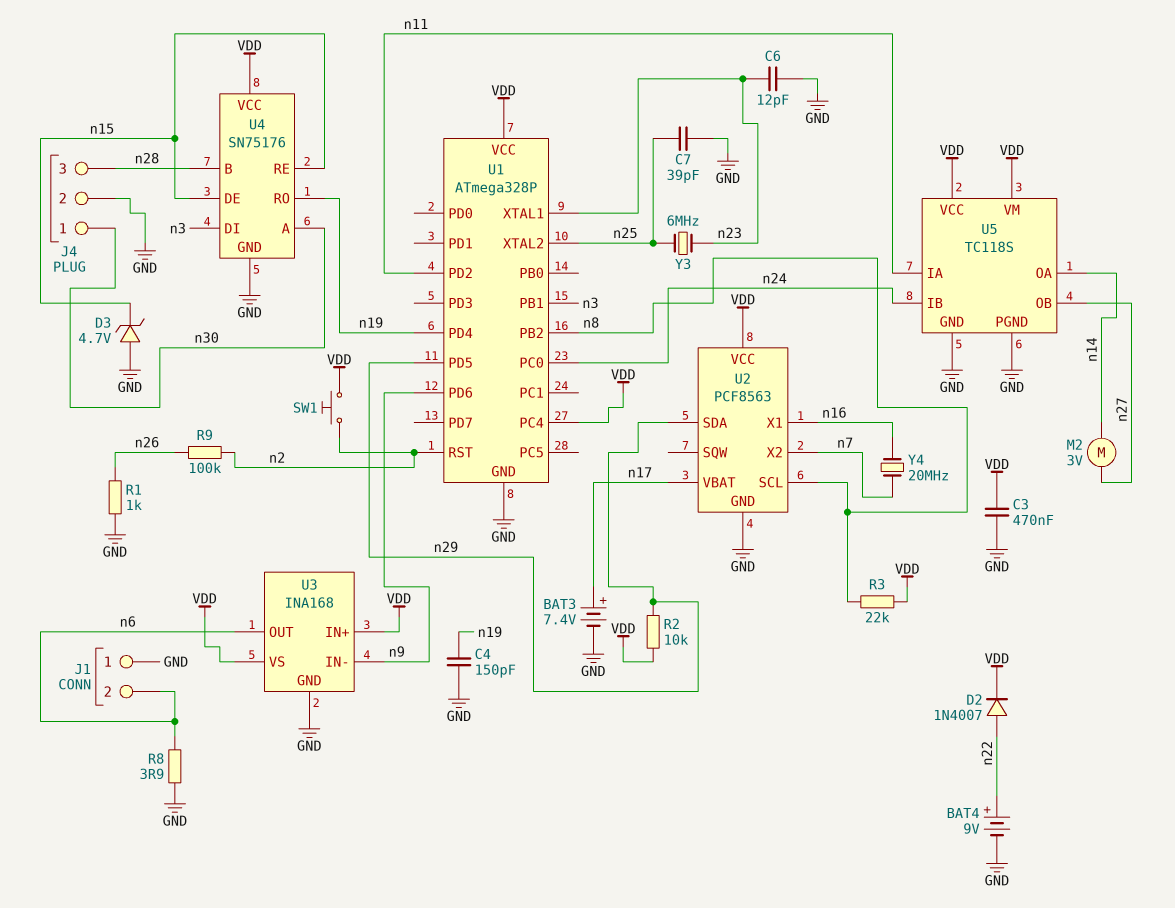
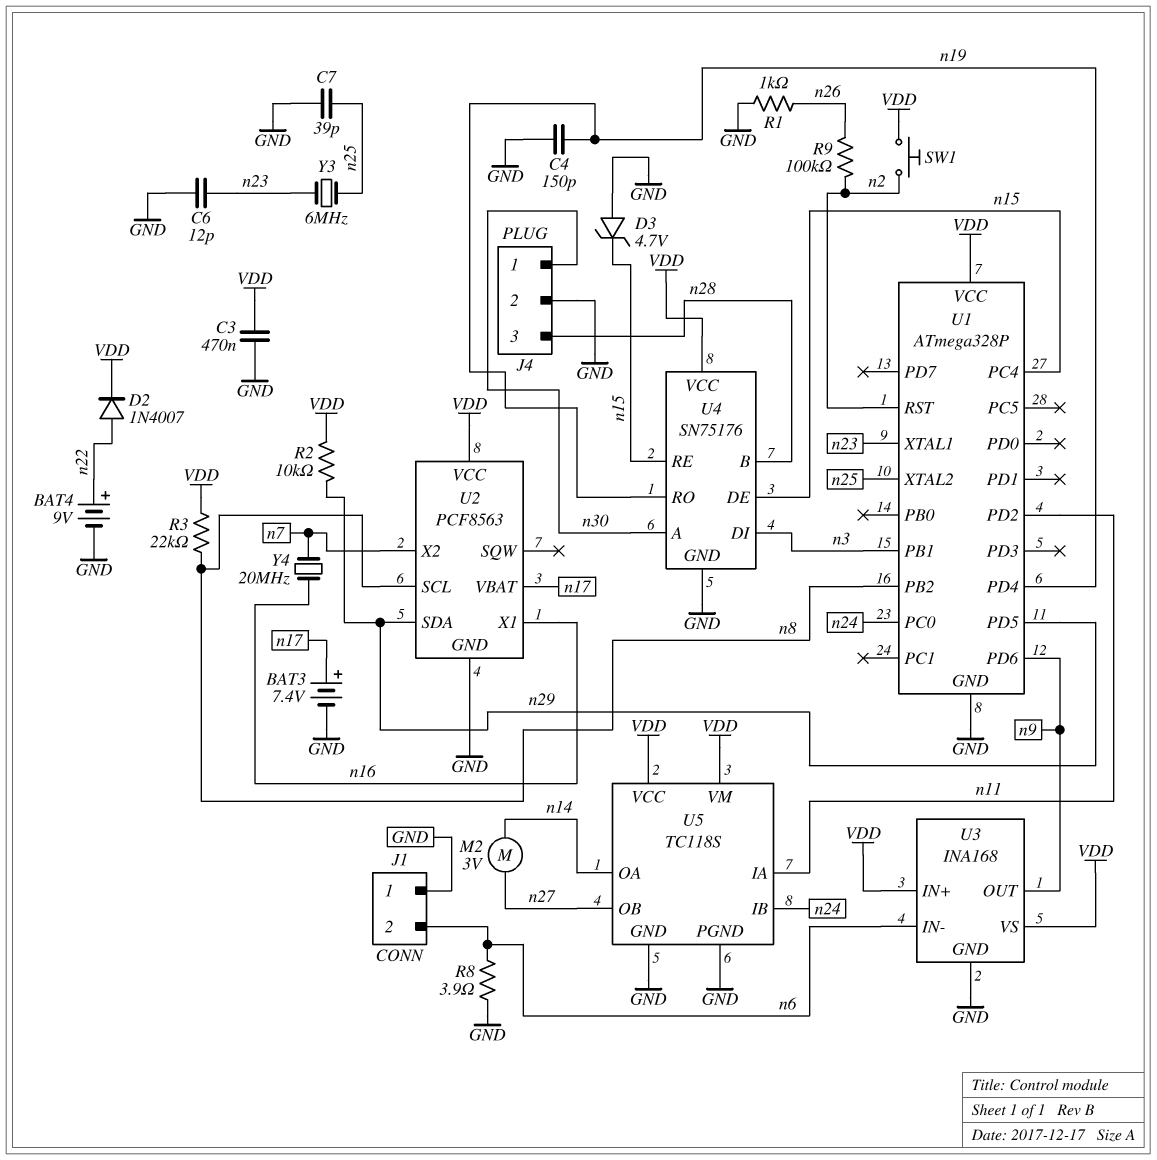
U1 pin PC4: VDD -> n15
U3 pin IN-: n9 -> n6
U3 pin OUT: n6 -> n9

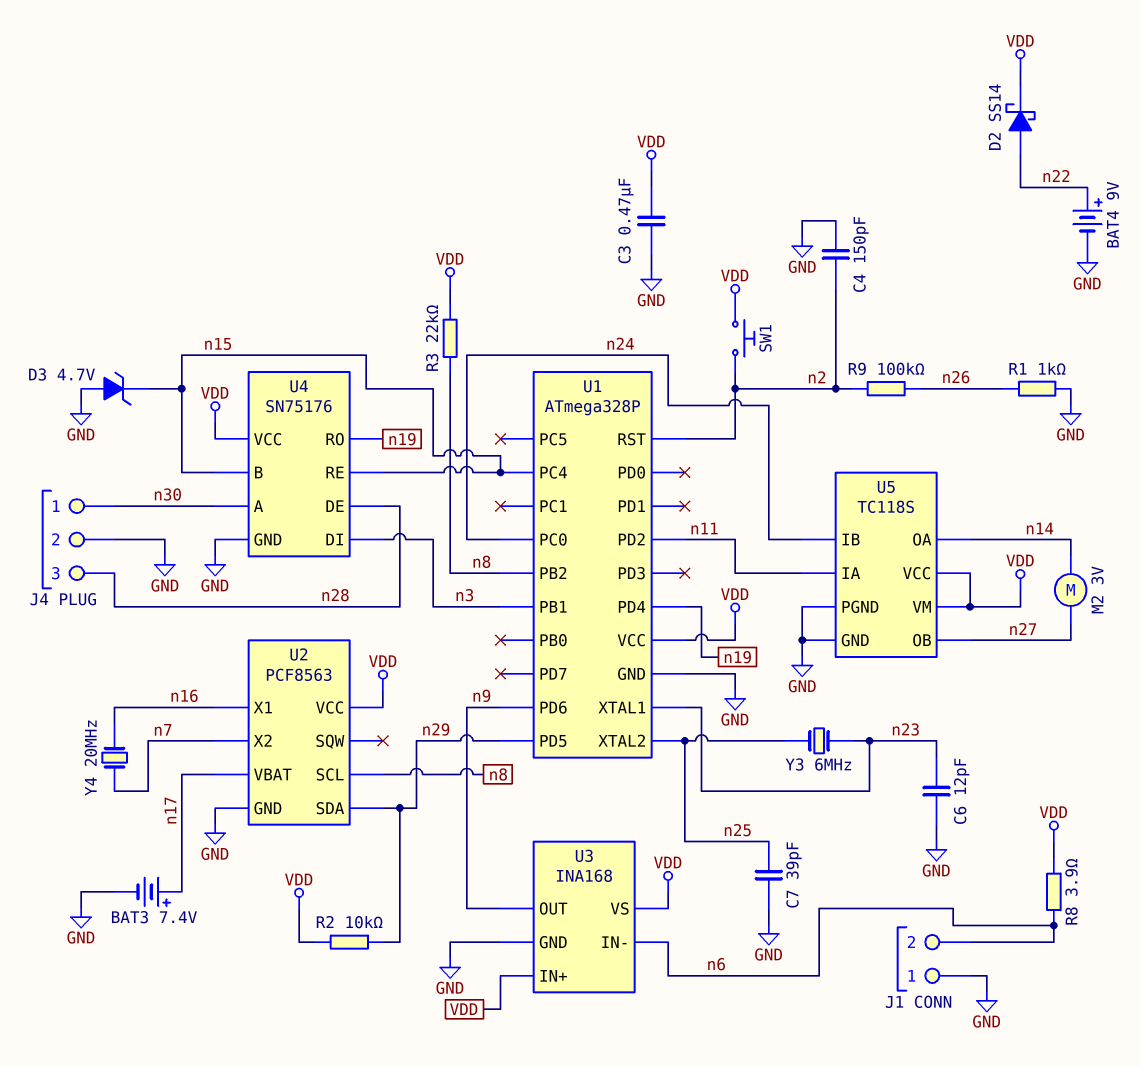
C4: 150pF (GND, n19) -> 150pF (GND, n2)
D2: diode 1N4007 (A n22, K VDD) -> schottky SS14 (A n22, K VDD)
R8: 3.9 (GND, n6) -> 3.9 (VDD, n6)
U4 pin B: n28 -> n15
U4 pin DE: n15 -> n28

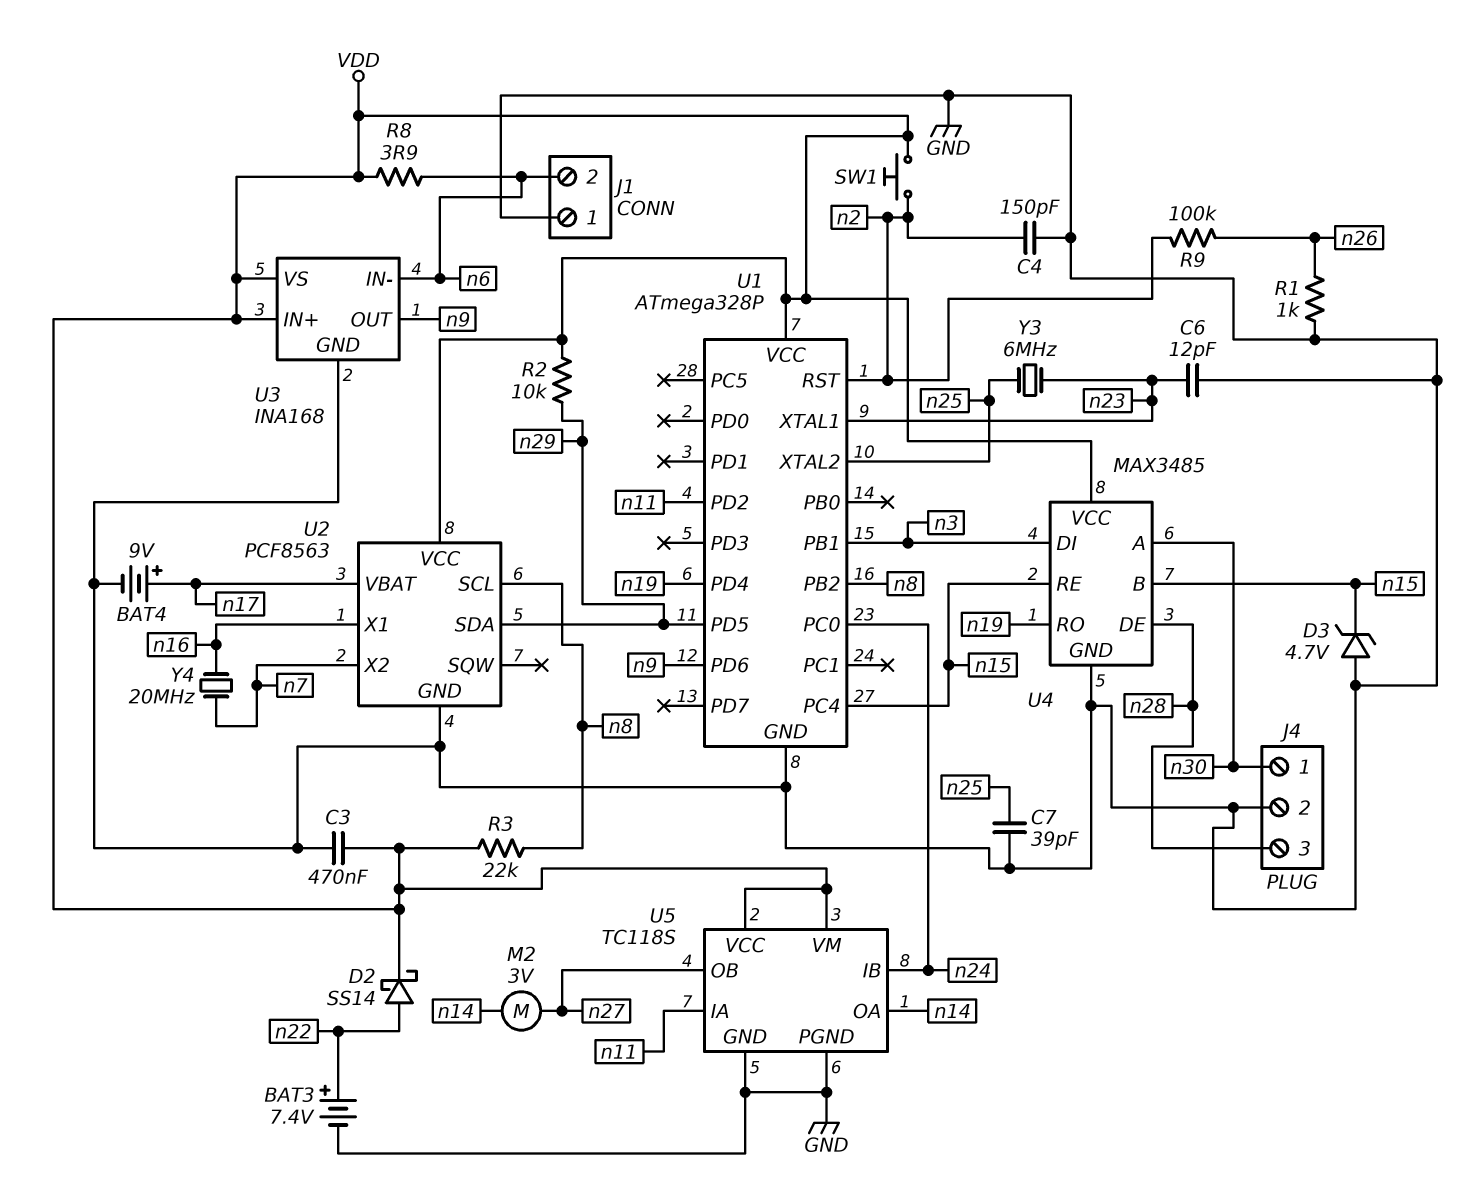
BAT3: 7.4V (plus n17, minus GND) -> 7.4V (plus n22, minus GND)
BAT4: 9V (plus n22, minus GND) -> 9V (plus n17, minus GND)
U4: SN75176 -> MAX3485

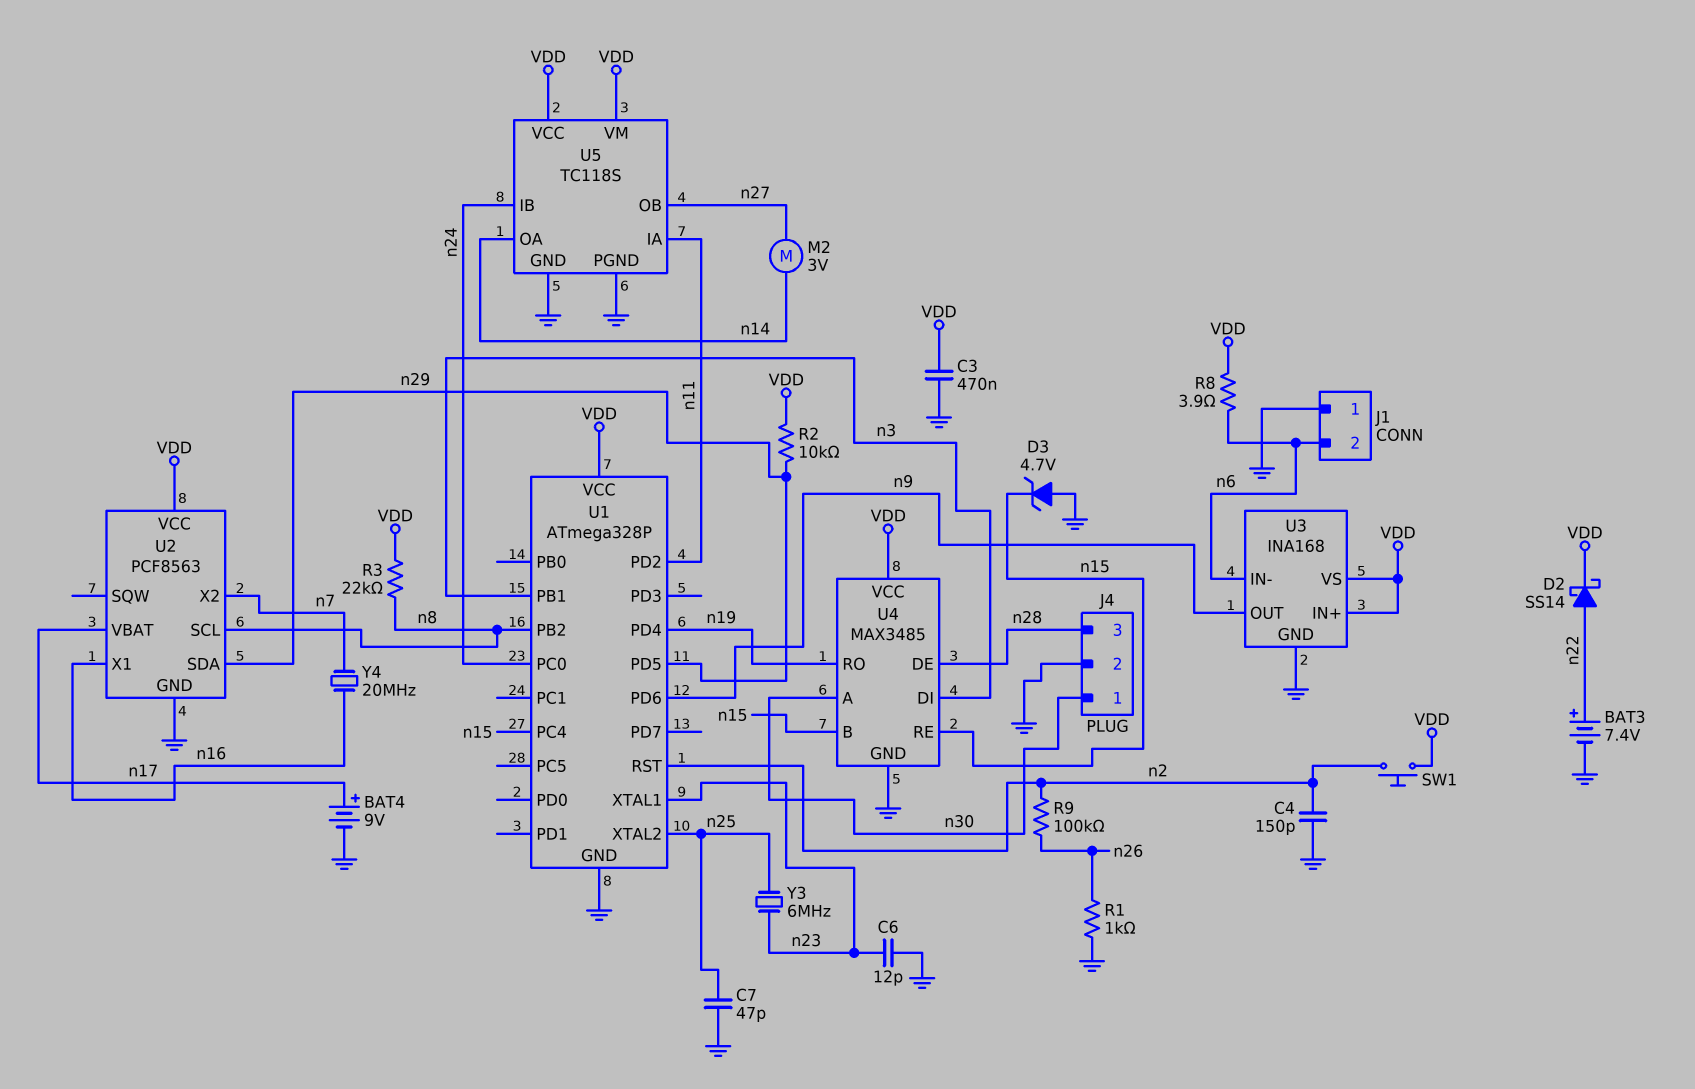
C7: 39pF (GND, n25) -> 47pF (GND, n25)

